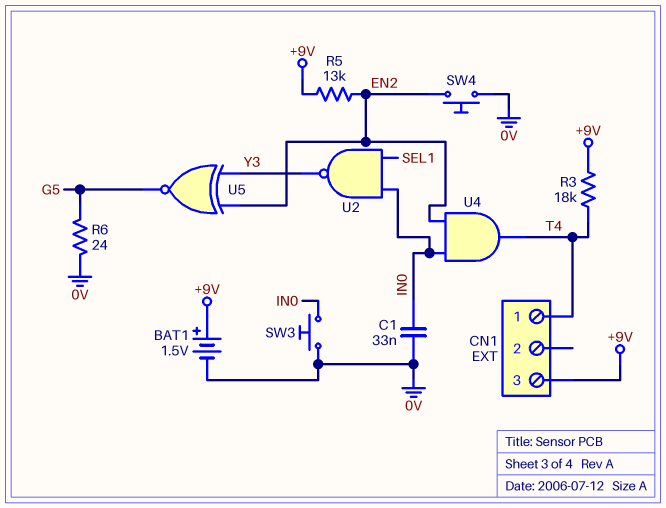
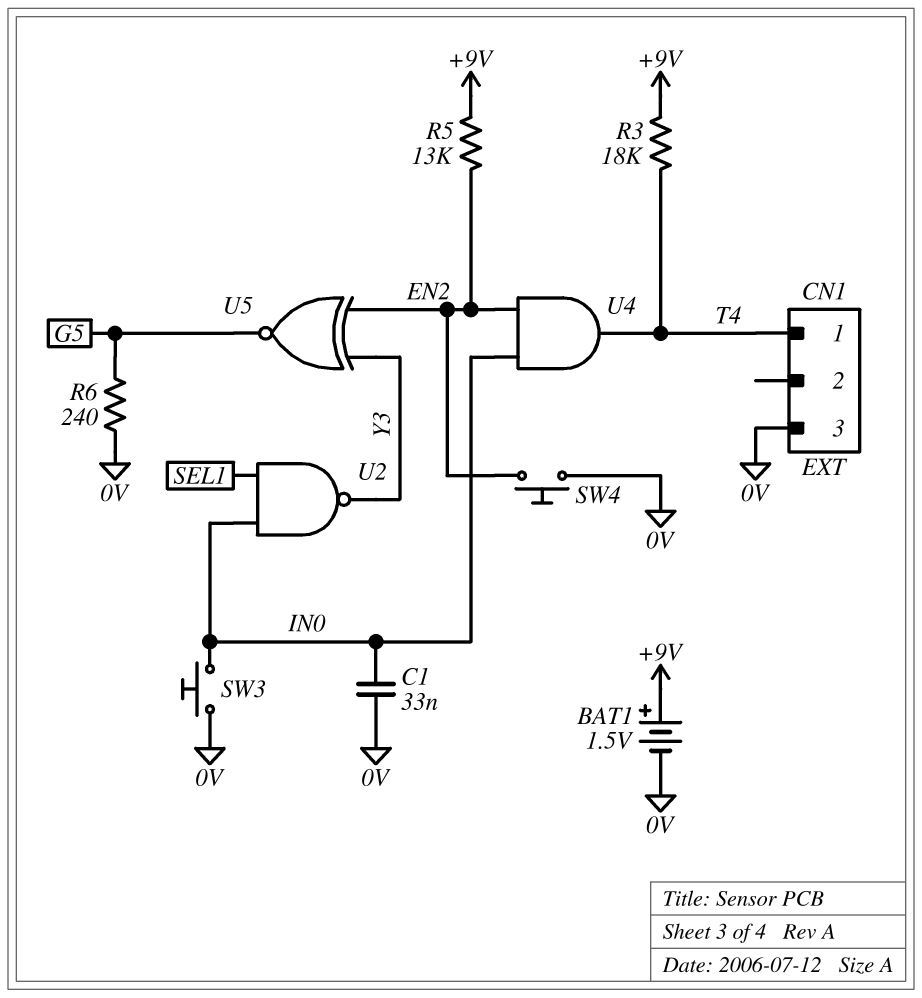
CN1 pin 3: +9V -> 0V
R6: 24 (0V, G5) -> 240 (0V, G5)

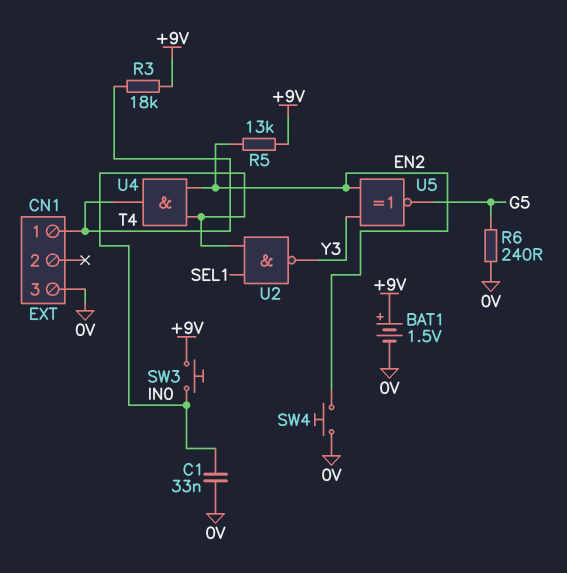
SW3: button (0V, IN0) -> button (+9V, IN0)

